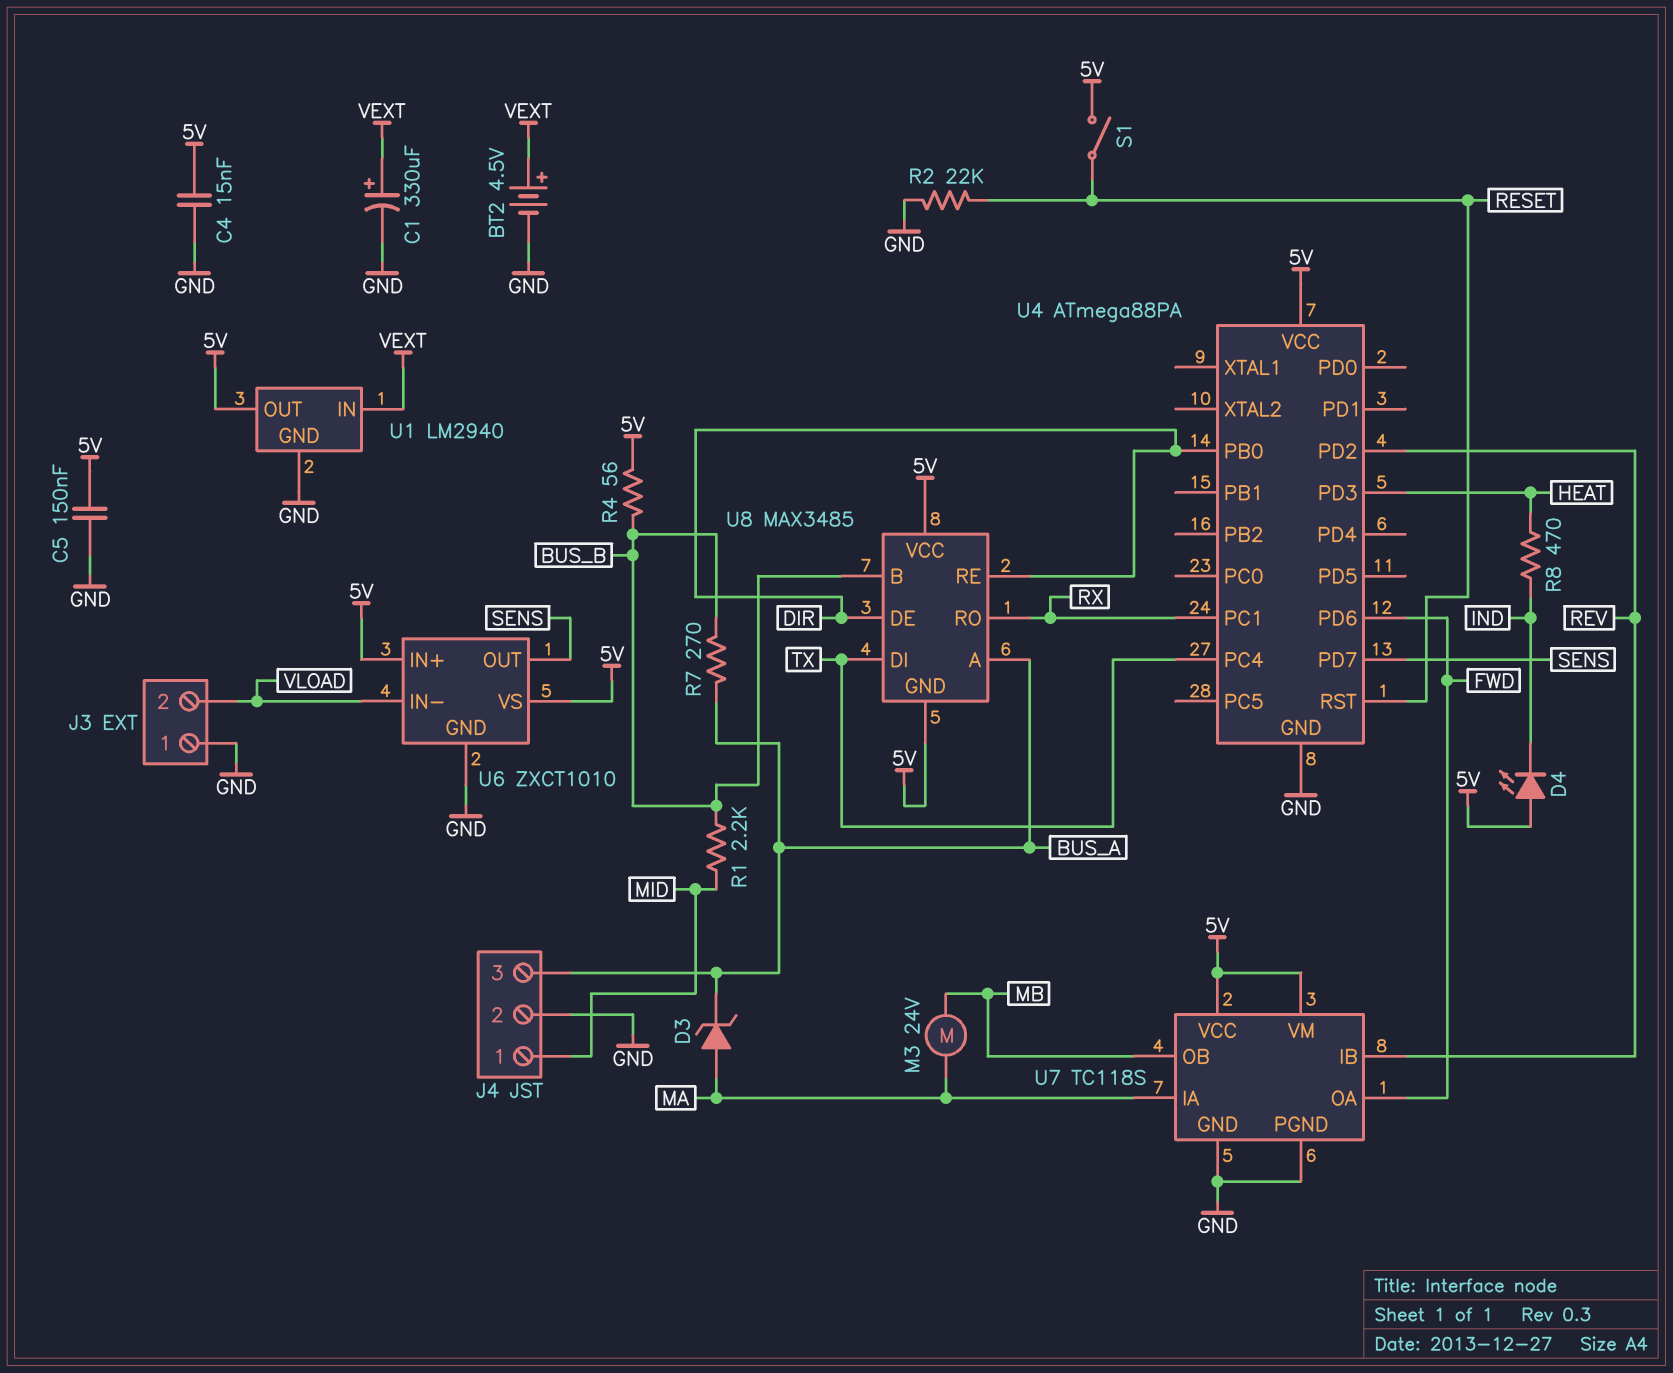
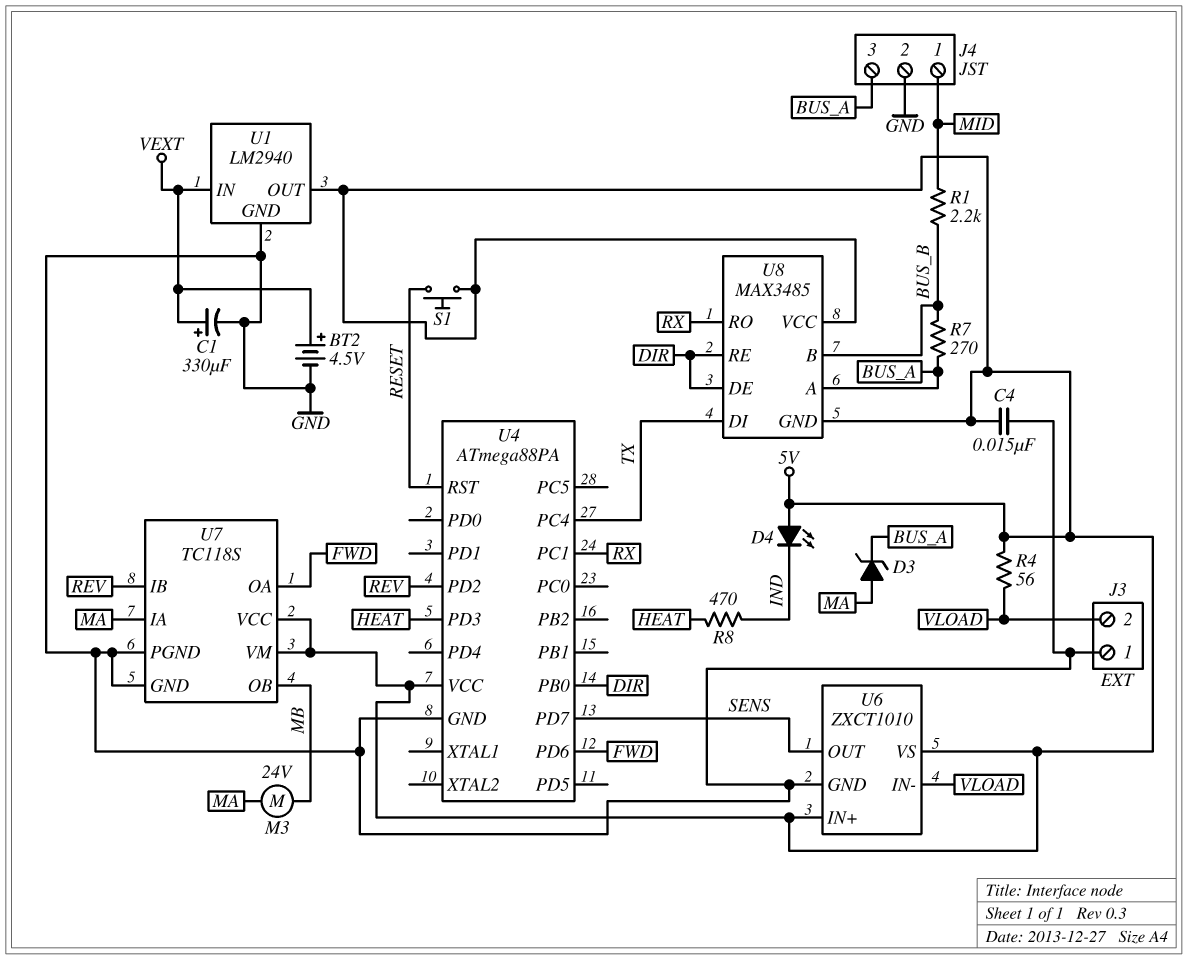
C5: 150nF (5V, GND) -> none
R2: 22k (GND, RESET) -> none
R4: 56 (5V, BUS_B) -> 56 (5V, VLOAD)
S1: switch (5V, RESET) -> button (5V, RESET)

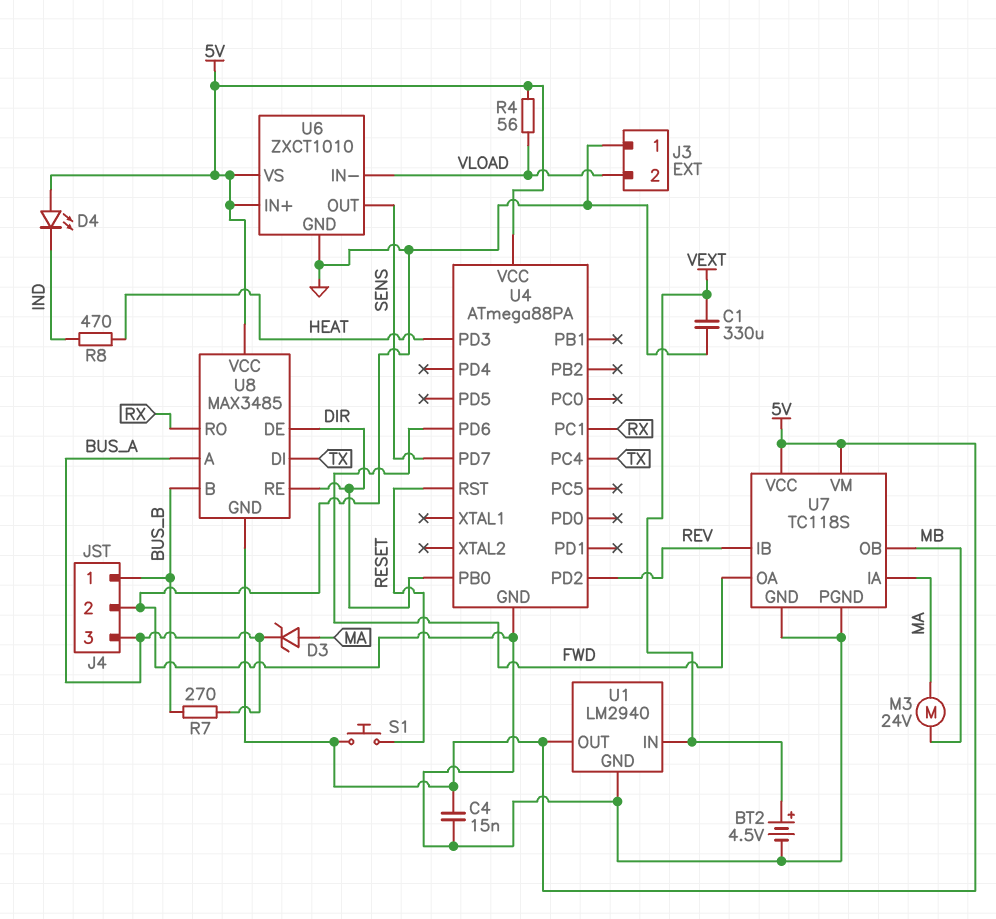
C1: 330uF (plus VEXT, minus GND) -> 330uF (GND, VEXT)
J4 pin 1: MID -> BUS_B
R1: 2.2k (BUS_B, MID) -> none

